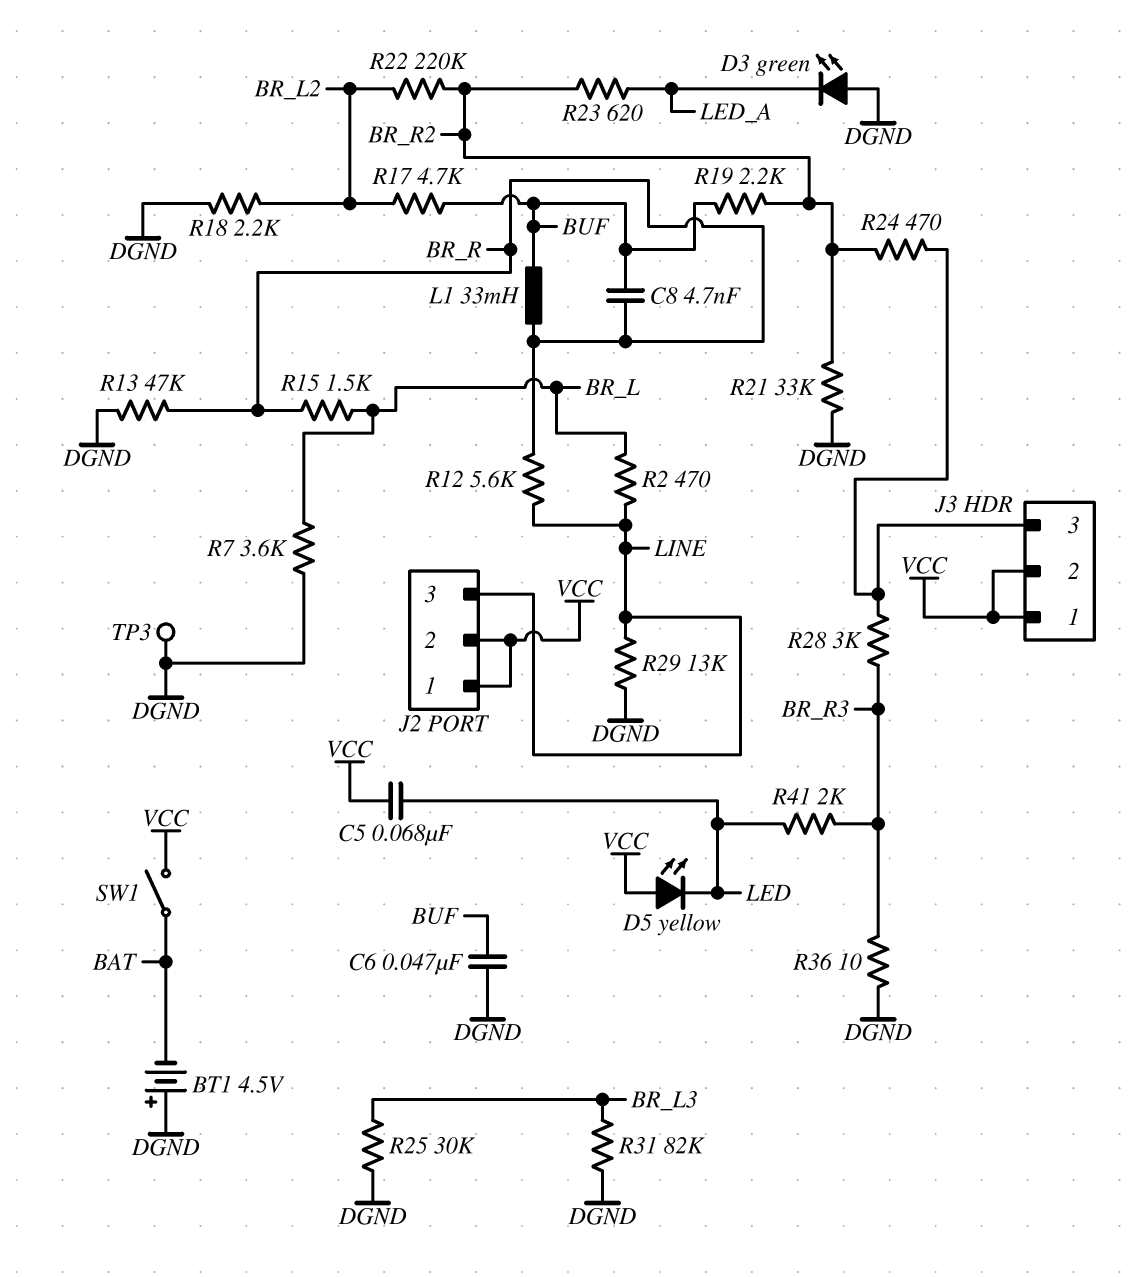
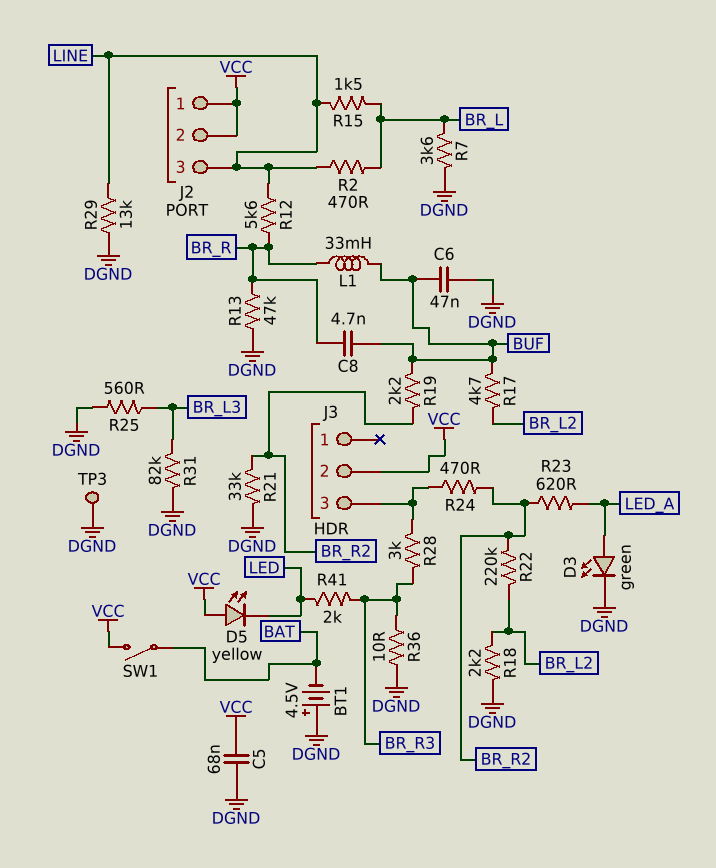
C5: 68nF (LED, VCC) -> 68nF (DGND, VCC)
D3: LED green (A DGND, K LED_A) -> LED green (A LED_A, K DGND)
J3 pin 1: VCC -> none
R15: 1.5k (BR_L, BR_R) -> 1.5k (BR_L, LINE)
R25: 30k (BR_L3, DGND) -> 560 (BR_L3, DGND)

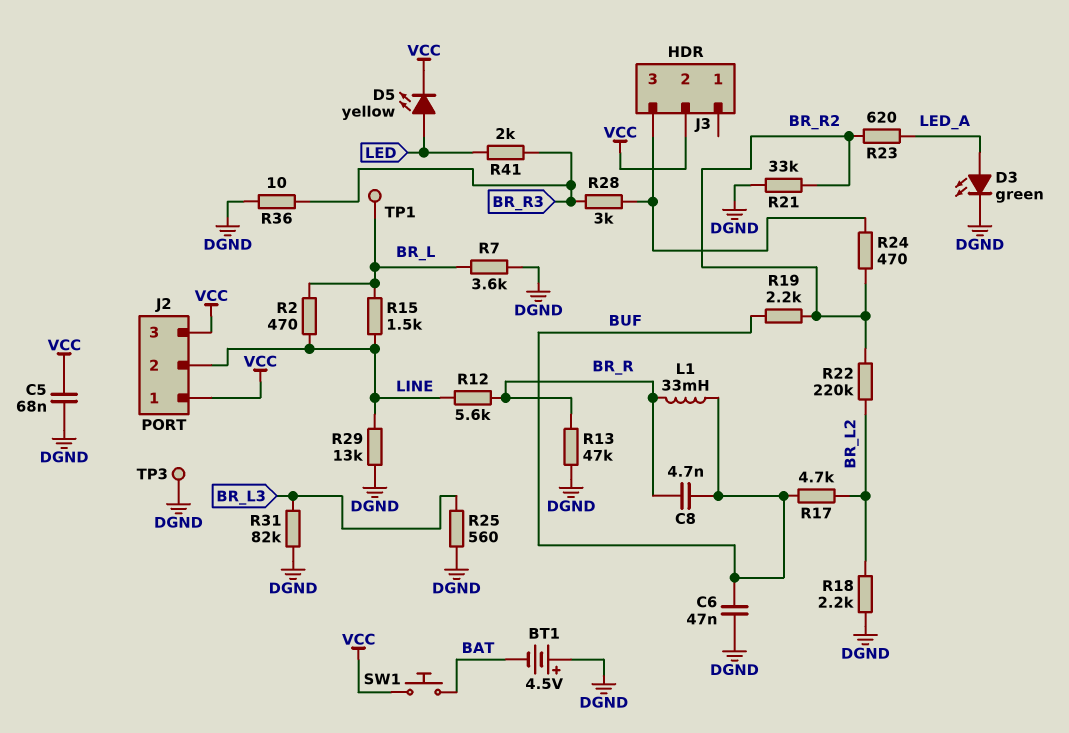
D5: LED yellow (A VCC, K LED) -> LED yellow (A LED, K VCC)
J2 pin 2: VCC -> LINE
J2 pin 3: LINE -> VCC
SW1: switch (BAT, VCC) -> button (BAT, VCC)
TP1: none -> test point (BR_L)

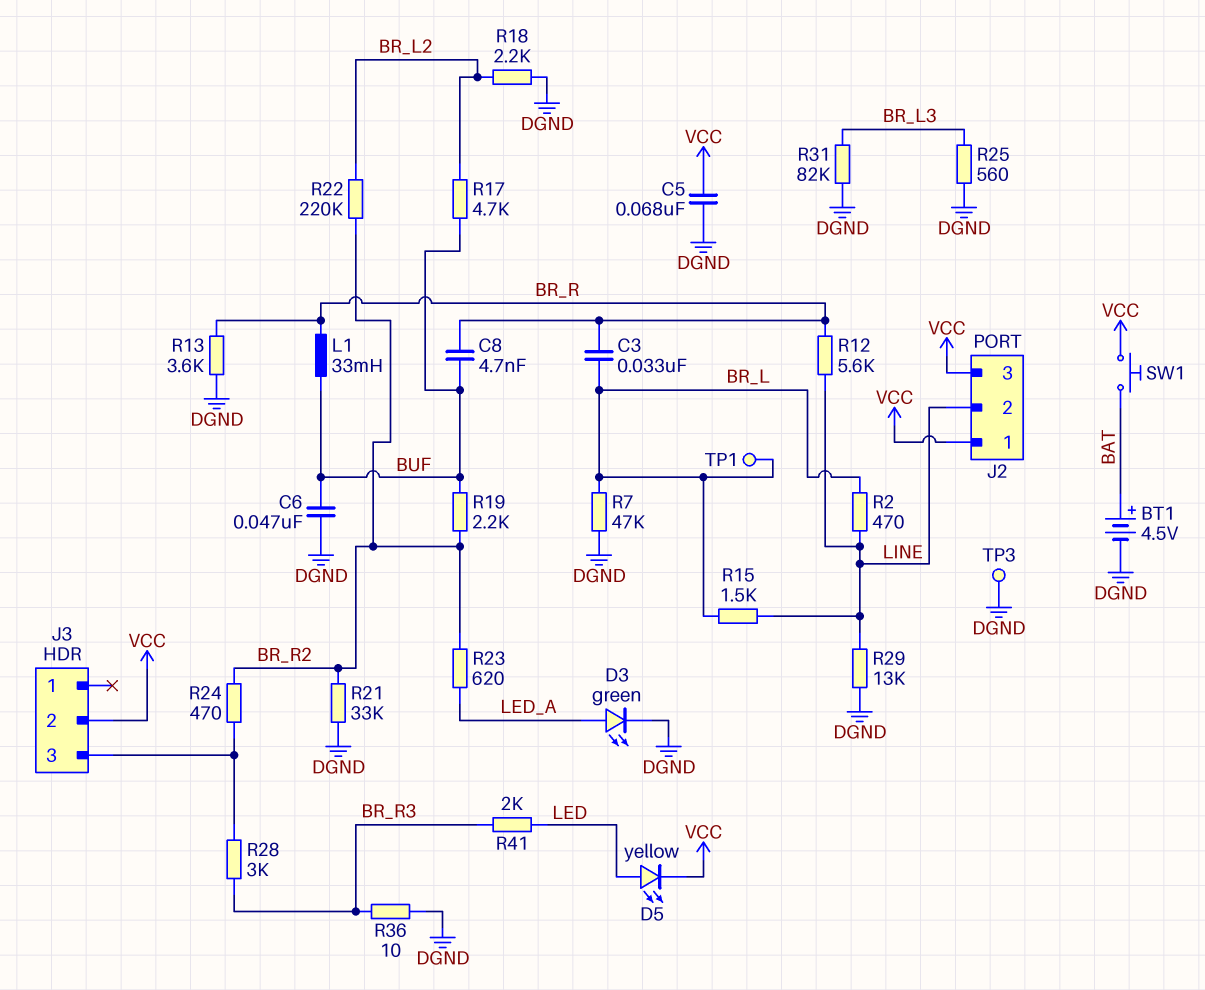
BT1: 4.5V (plus DGND, minus BAT) -> 4.5V (plus BAT, minus DGND)
C3: none -> 33nF (BR_L, BR_R)
R7: 3.6k (BR_L, DGND) -> 47k (BR_L, DGND)
R13: 47k (BR_R, DGND) -> 3.6k (BR_R, DGND)

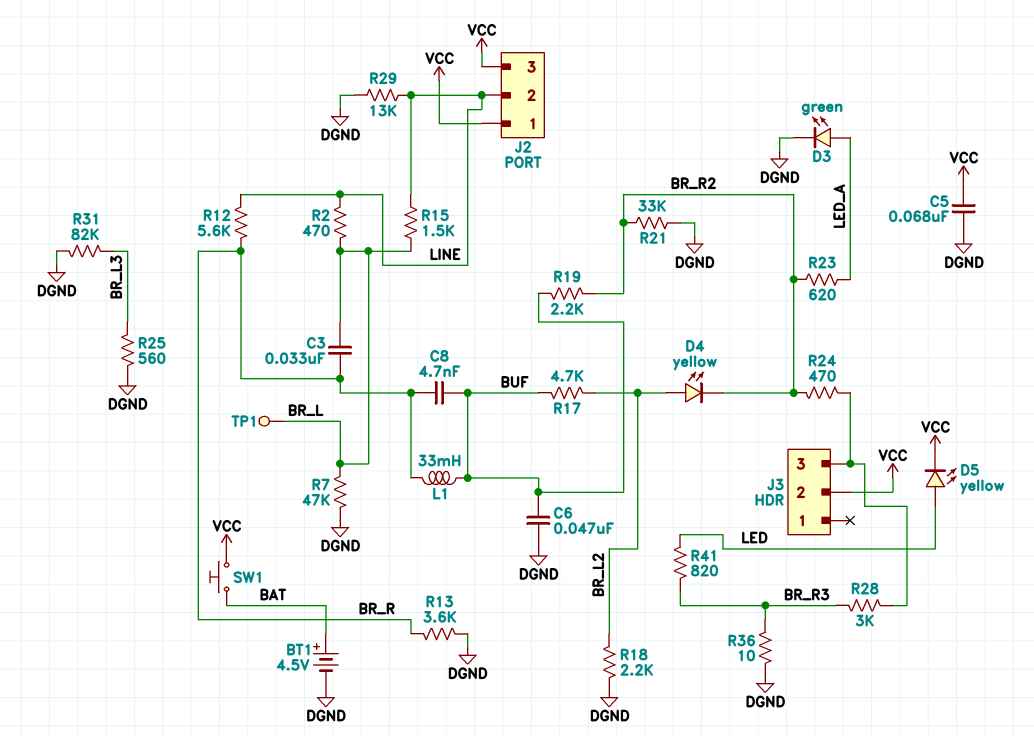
D4: none -> LED yellow (A BR_L2, K BR_R2)
R22: 220k (BR_L2, BR_R2) -> none
R41: 2k (BR_R3, LED) -> 820 (BR_R3, LED)
TP3: test point (DGND) -> none

